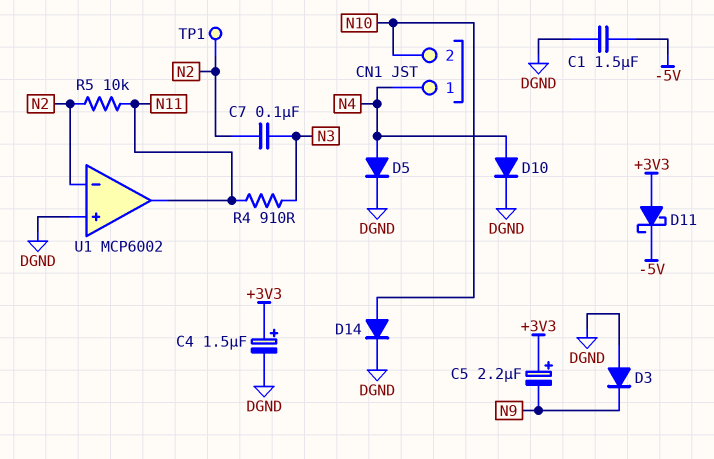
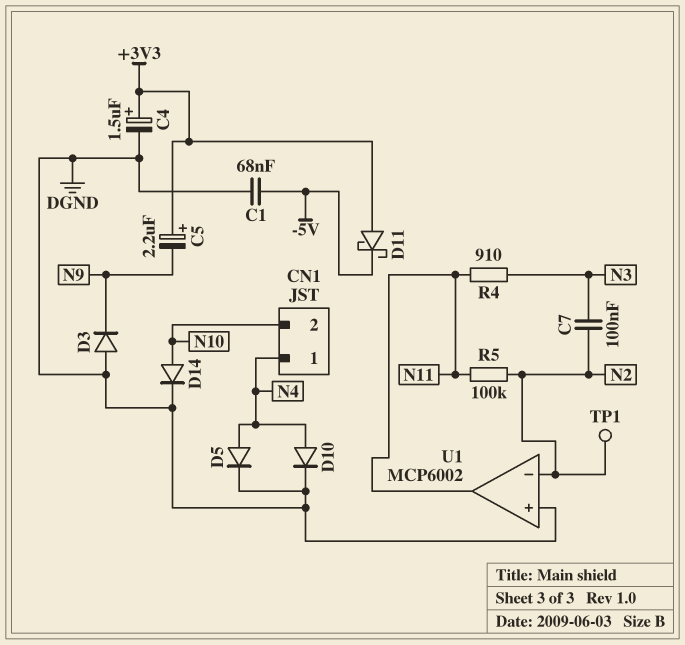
C1: 1.5uF (-5V, DGND) -> 68nF (-5V, DGND)
R5: 10k (N2, N11) -> 100k (N2, N11)

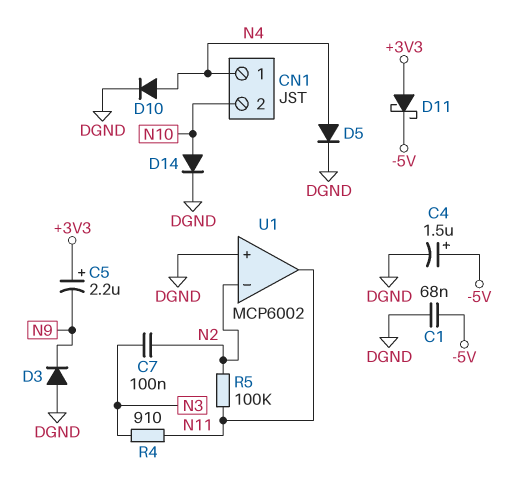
C4: 1.5uF (plus +3V3, minus DGND) -> 1.5uF (plus -5V, minus DGND)
TP1: test point (N2) -> none

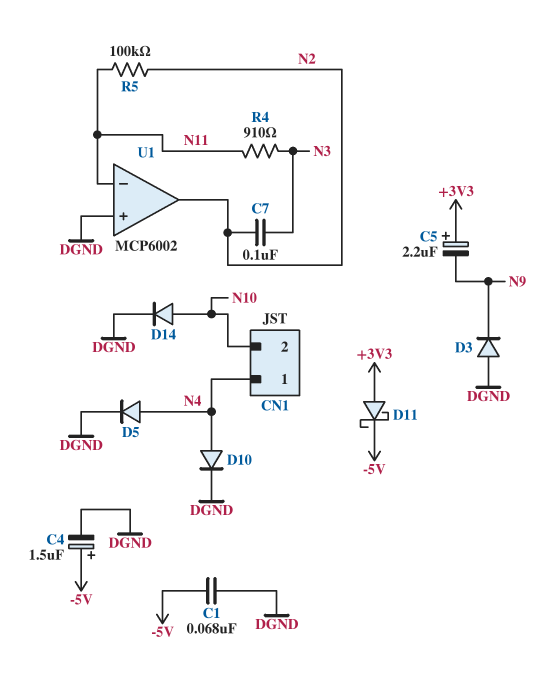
U1 pin in-: N2 -> N11
U1 pin out: N11 -> N2

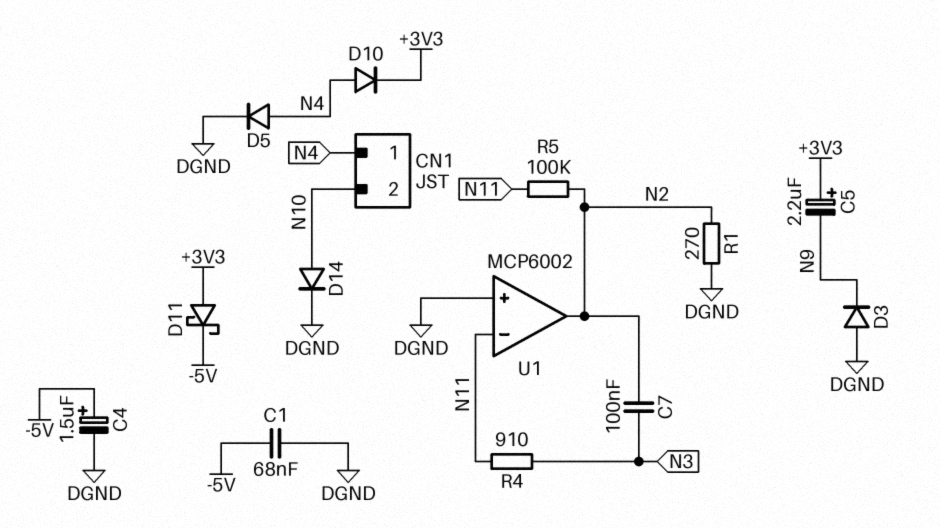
D10: diode (A N4, K DGND) -> diode (A N4, K +3V3)
R1: none -> 270 (DGND, N2)

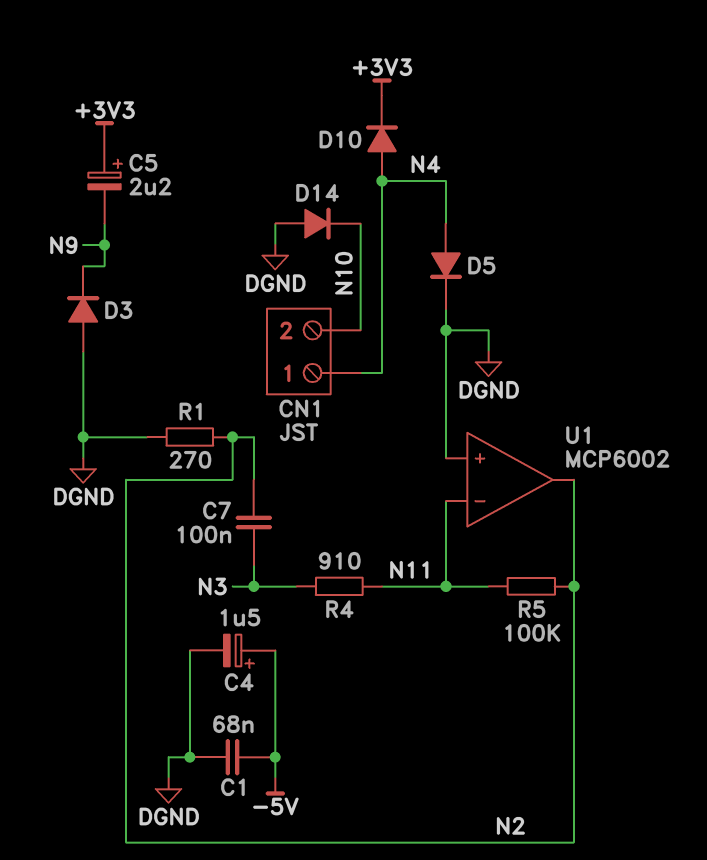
D11: schottky (A +3V3, K -5V) -> none
D14: diode (A N10, K DGND) -> diode (A DGND, K N10)

